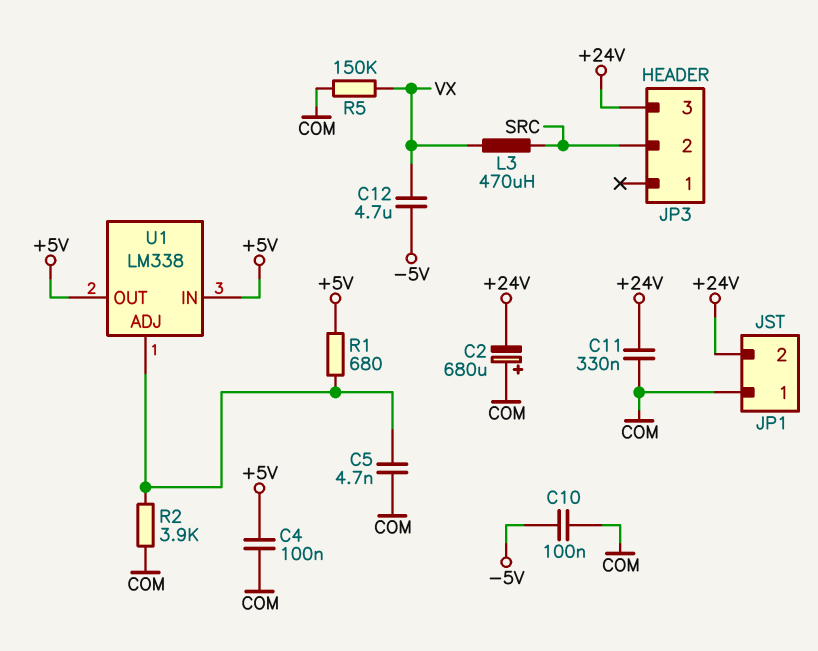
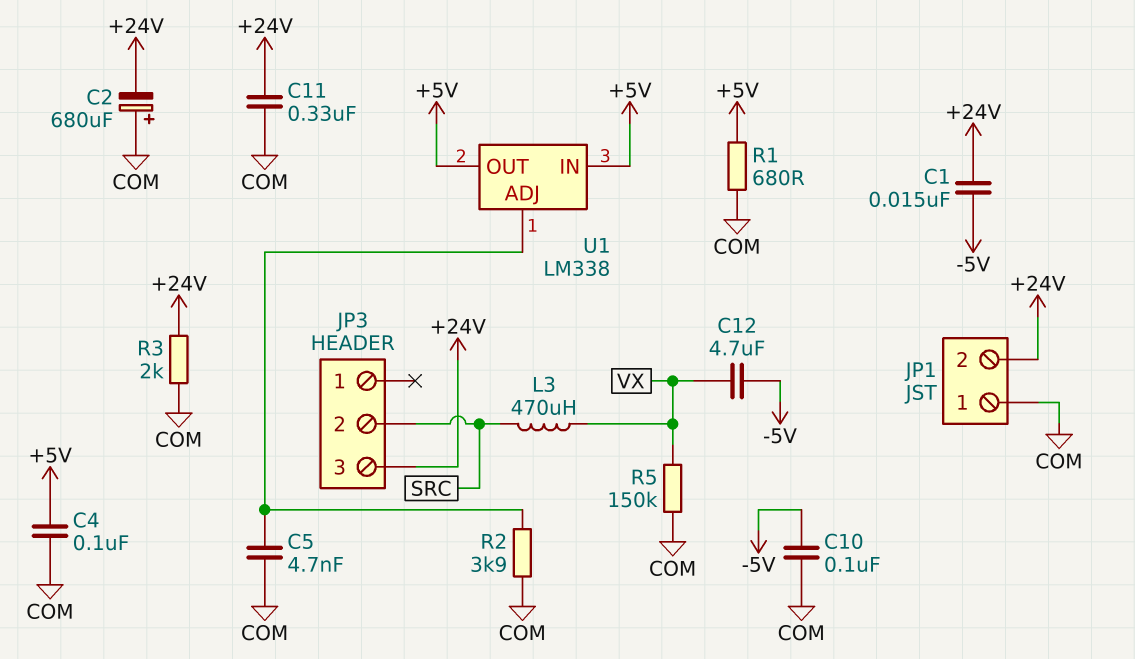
C1: none -> 15nF (+24V, -5V)
R1: 680 (+5V, U1/ADJ) -> 680 (+5V, COM)
R3: none -> 2k (+24V, COM)

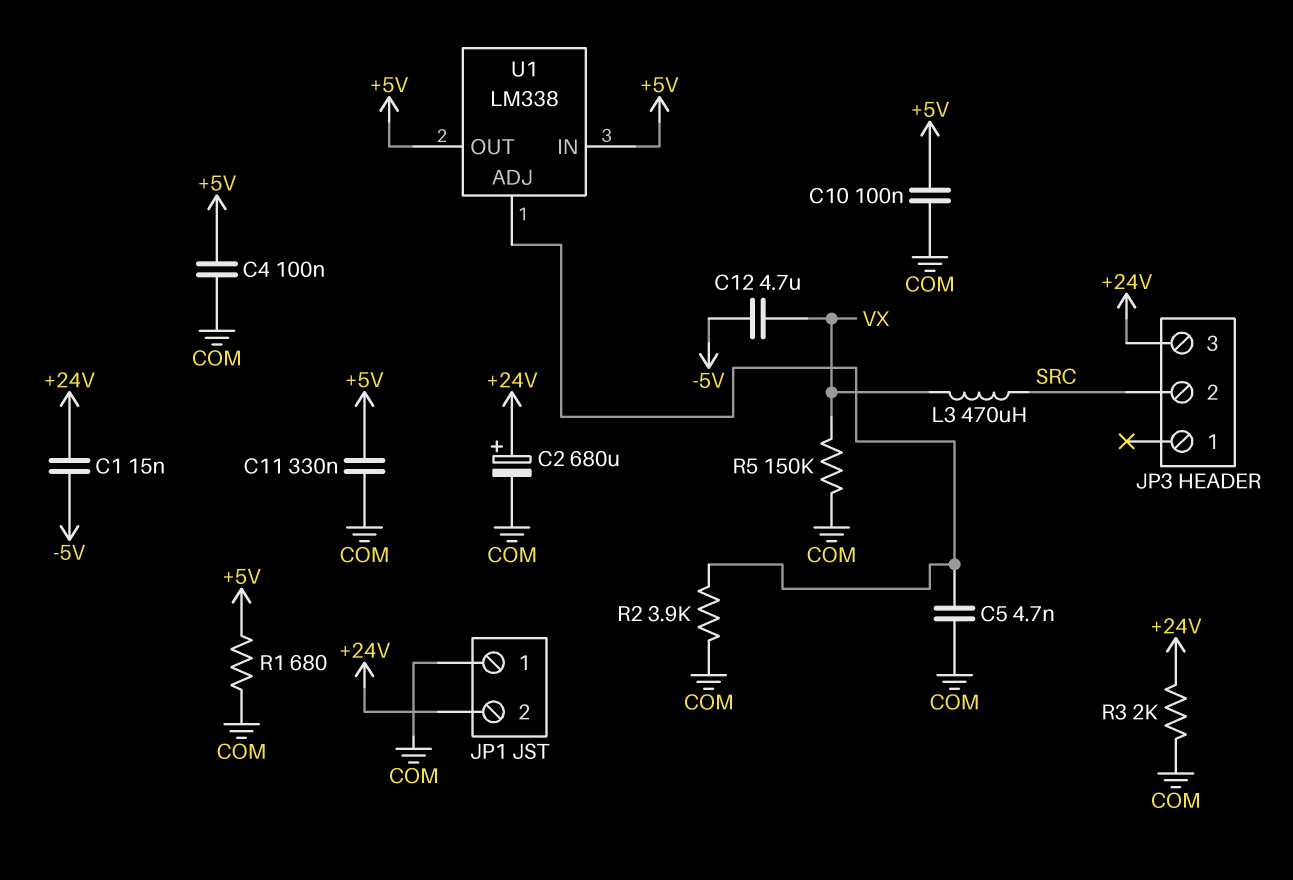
C2: 680uF (plus COM, minus +24V) -> 680uF (plus +24V, minus COM)
C10: 100nF (-5V, COM) -> 100nF (+5V, COM)
C11: 330nF (+24V, COM) -> 330nF (+5V, COM)

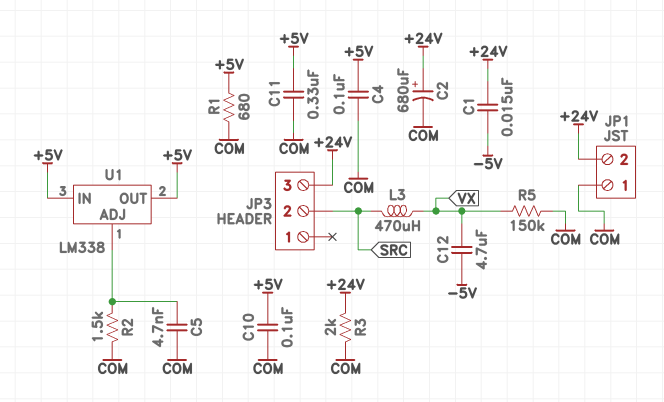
R2: 3.9k (COM, U1/ADJ) -> 1.5k (COM, U1/ADJ)

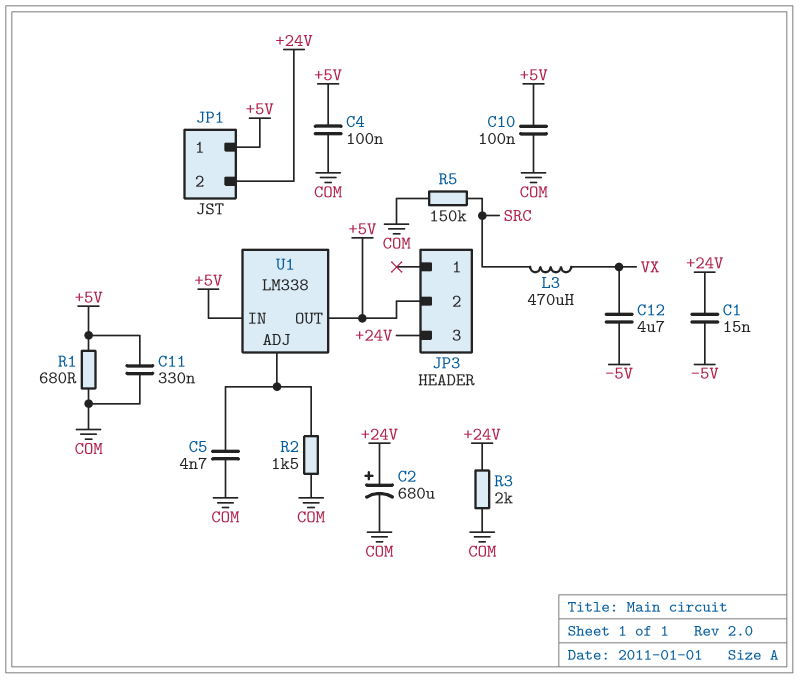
JP1 pin 1: COM -> +5V
JP3 pin 2: SRC -> +5V
R5: 150k (COM, VX) -> 150k (COM, SRC)

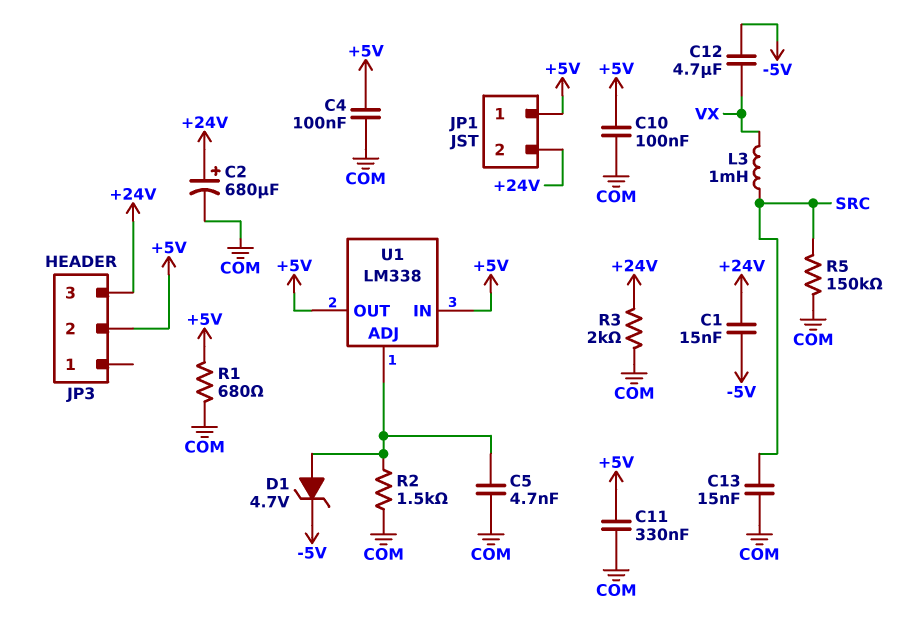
C13: none -> 15nF (COM, SRC)
D1: none -> zener 4.7V (A U1/ADJ, K -5V)
L3: 470uH (SRC, VX) -> 1mH (SRC, VX)

